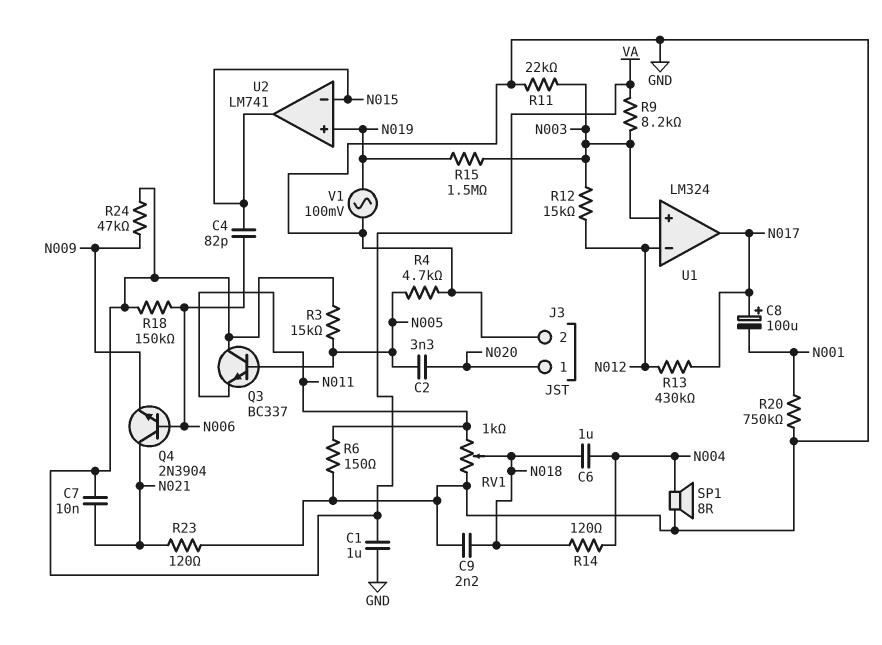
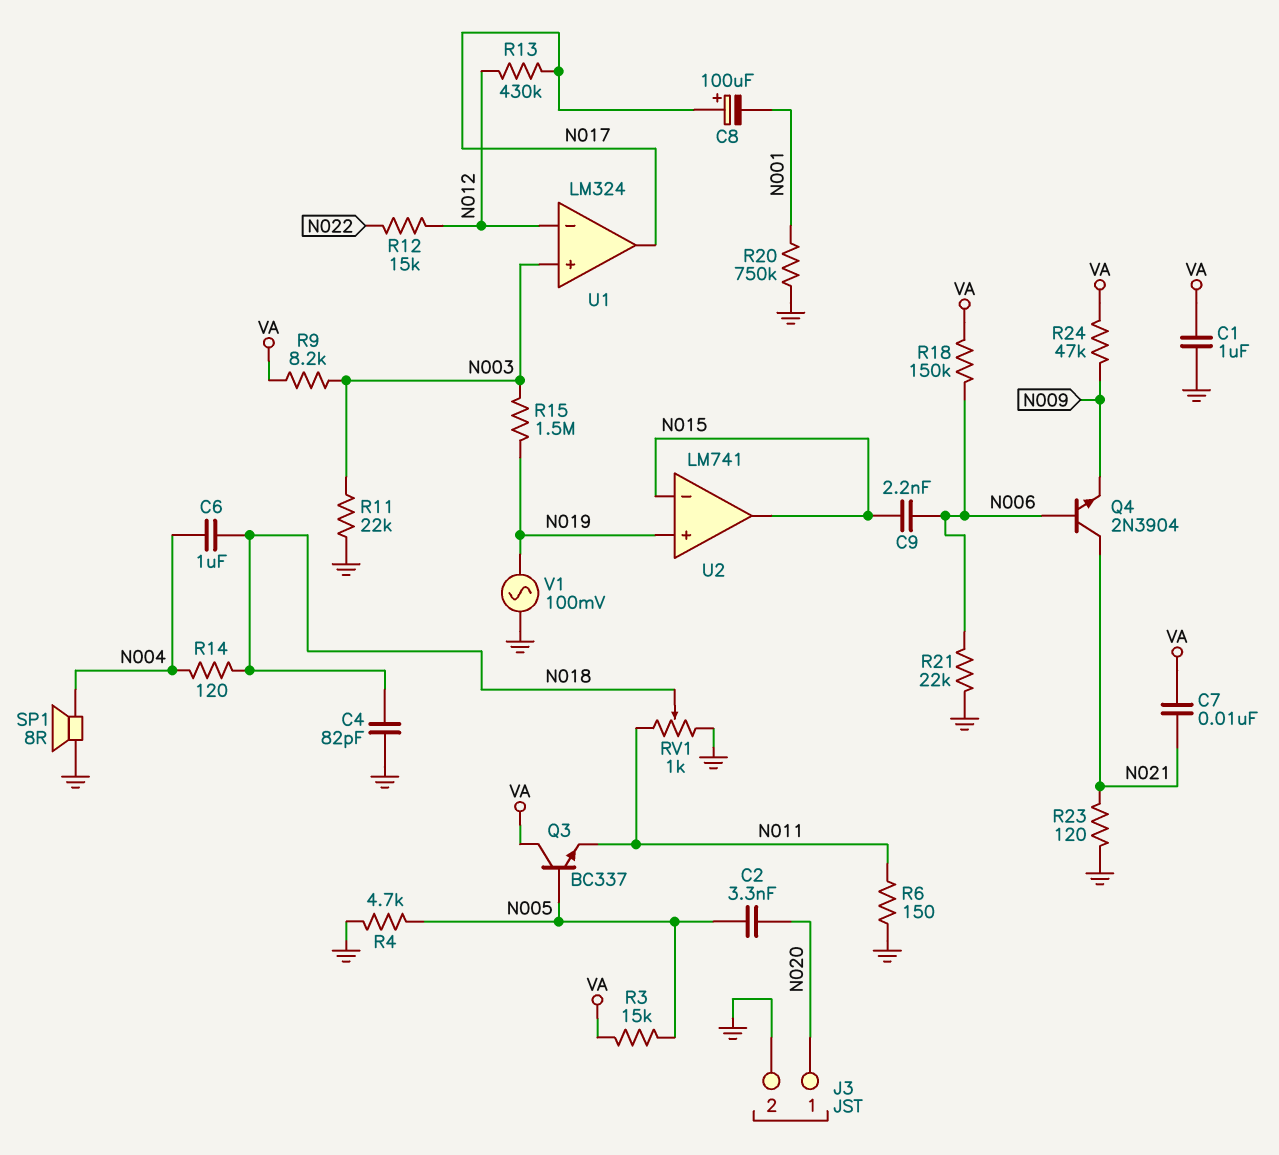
C4: 82pF (N006, N015) -> 82pF (GND, N018)
C9: 2.2nF (GND, N018) -> 2.2nF (N006, N015)
R12: 15k (N003, N012) -> 15k (N012, N022)
R21: none -> 22k (GND, N006)

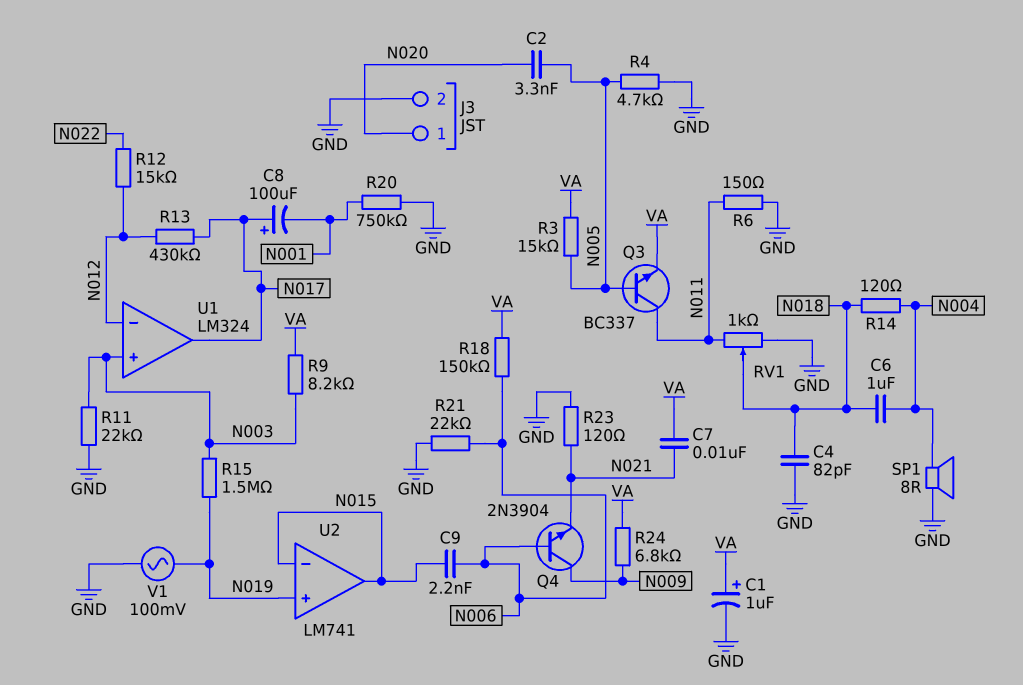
C1: 1uF (GND, VA) -> 1uF (plus VA, minus GND)
Q3: NPN BC337 (B N005, C VA, E N011) -> NPN BC337 (B N005, C N011, E VA)
Q4: NPN 2N3904 (B N006, C N021, E N009) -> NPN 2N3904 (B N006, C N009, E N021)
R24: 47k (N009, VA) -> 6.8k (N009, VA)

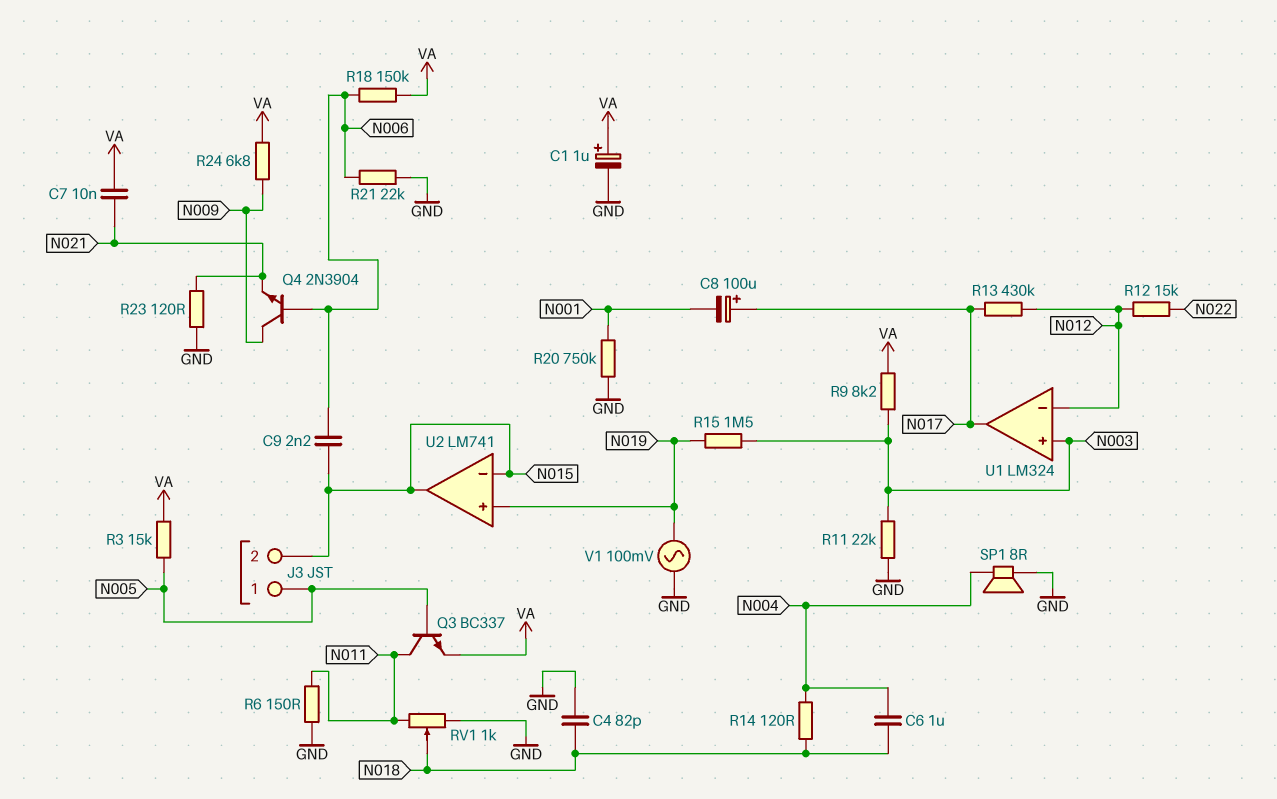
C2: 3.3nF (N005, N020) -> none
J3 pin 1: N020 -> N005
J3 pin 2: GND -> N015
R4: 4.7k (GND, N005) -> none

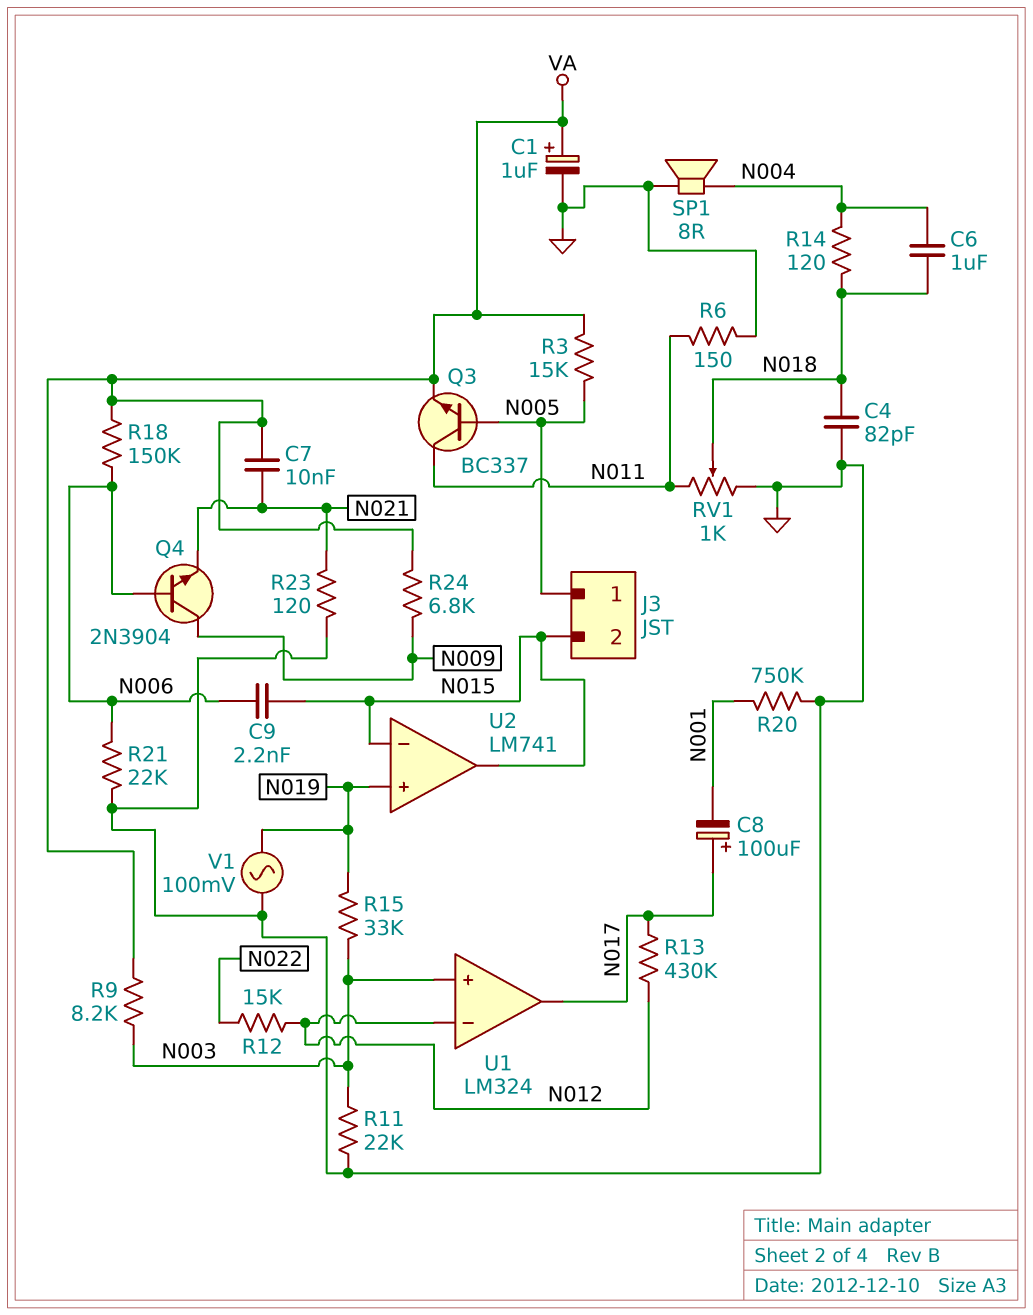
R15: 1.5M (N003, N019) -> 33k (N003, N019)

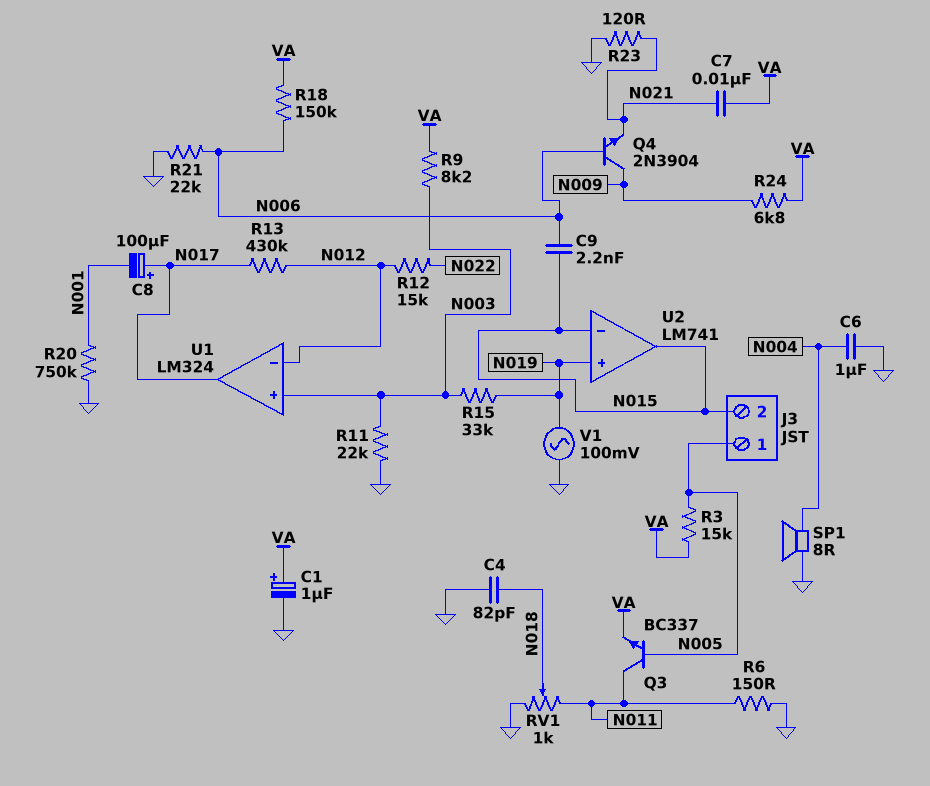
C6: 1uF (N004, N018) -> 1uF (GND, N004)
R14: 120 (N004, N018) -> none

